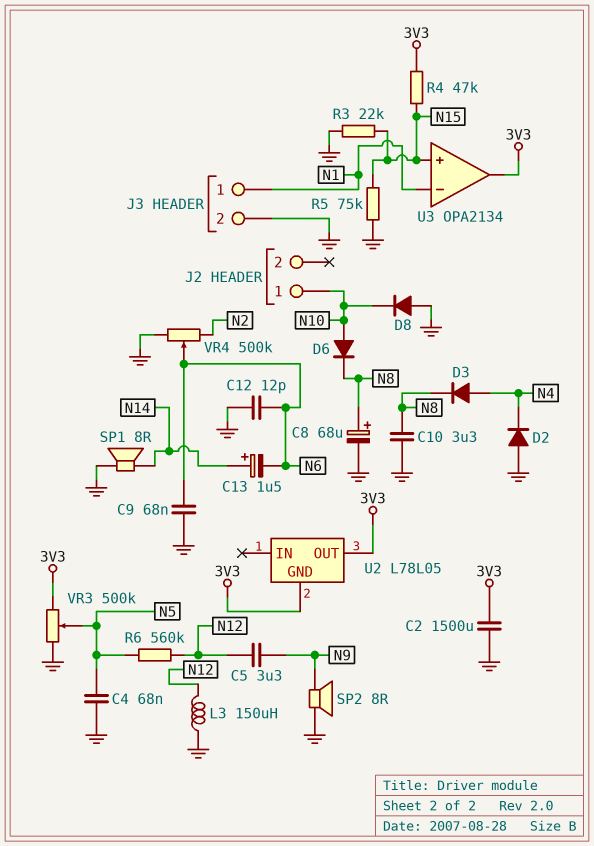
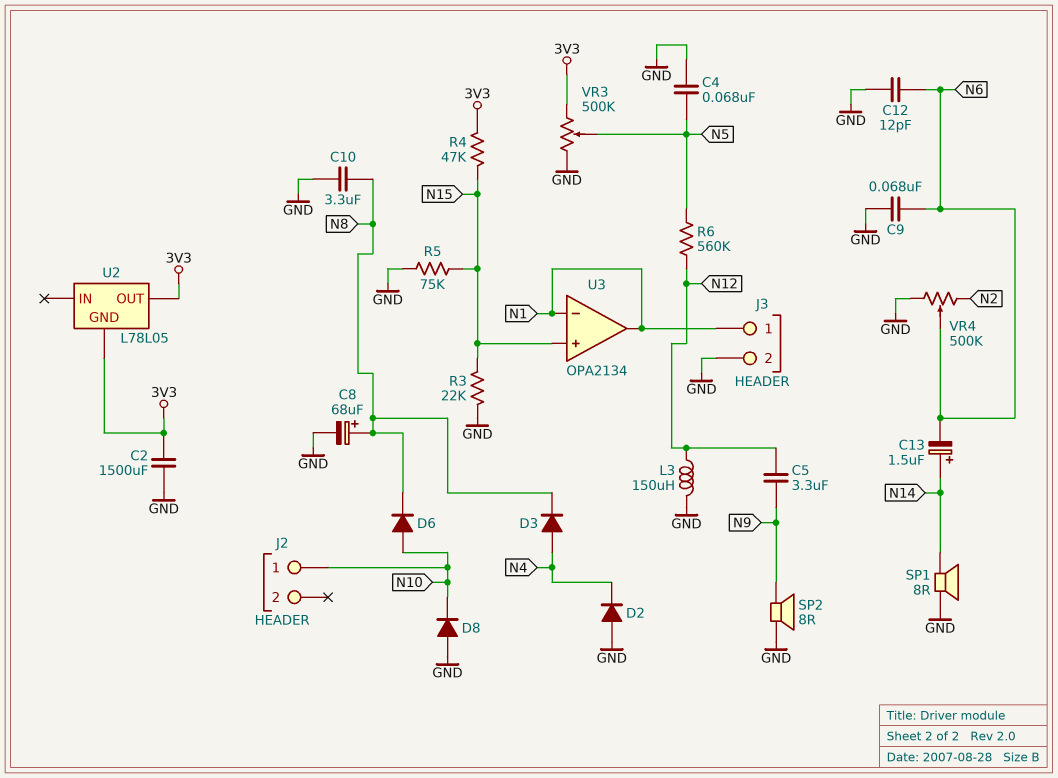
U3 pin out: 3V3 -> N1

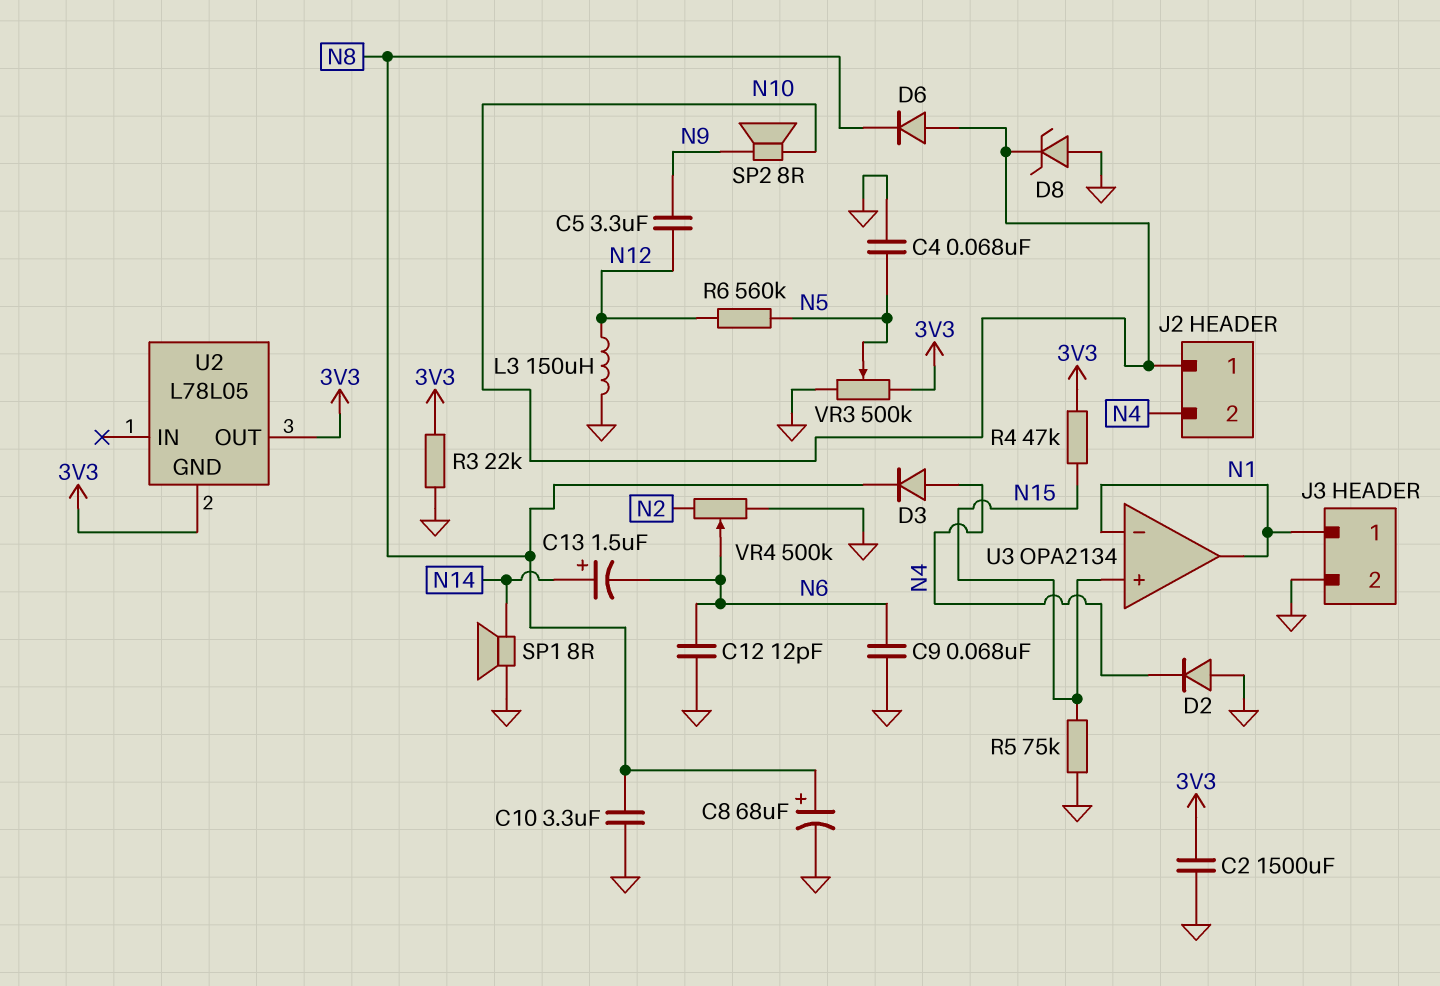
D8: diode (A GND, K N10) -> zener (A GND, K N10)
J2 pin 2: none -> N4
R3: 22k (GND, N15) -> 22k (3V3, GND)
SP2: speaker 8R (GND, N9) -> speaker 8R (N9, N10)

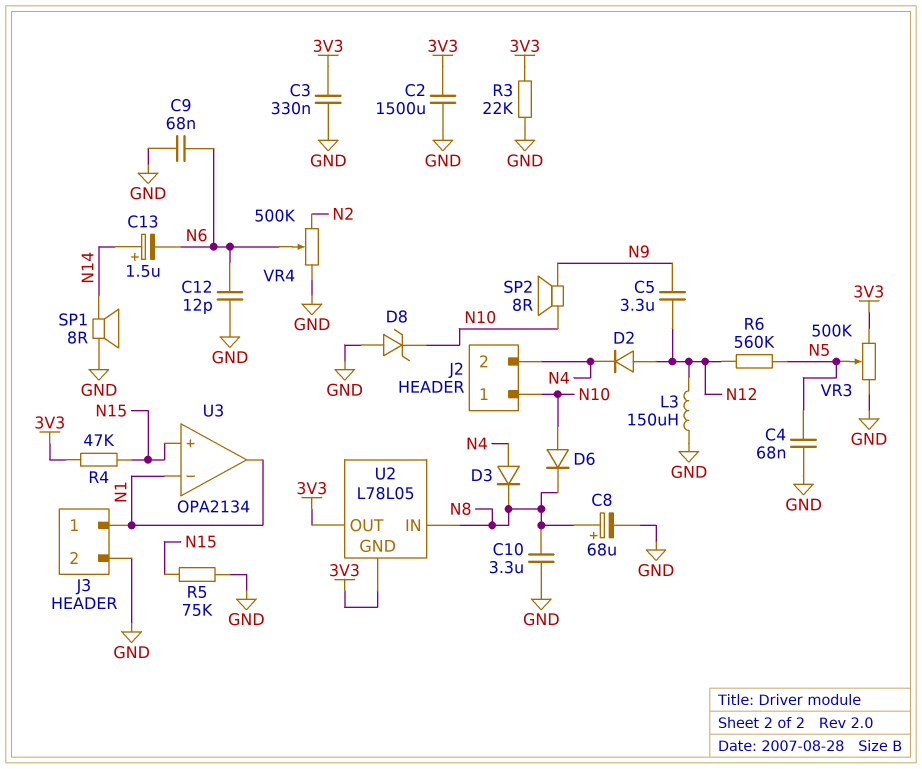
C3: none -> 330nF (3V3, GND)
D2: diode (A GND, K N4) -> diode (A N12, K N4)
U2 pin IN: none -> N8

